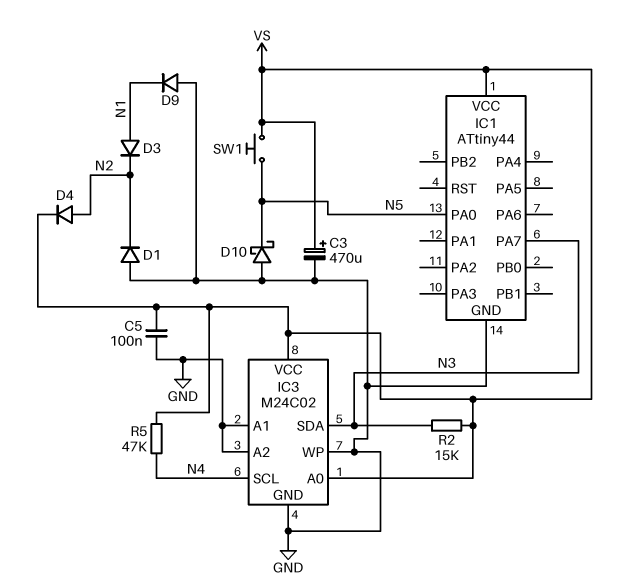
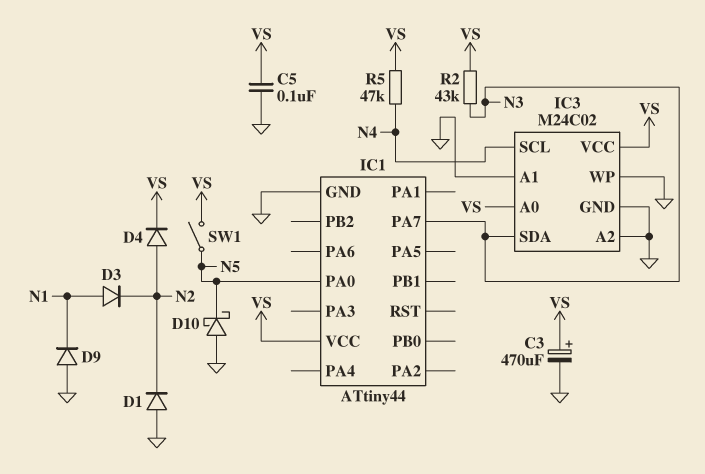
R2: 15k (N3, VS) -> 43k (N3, VS)
SW1: button (N5, VS) -> switch (N5, VS)

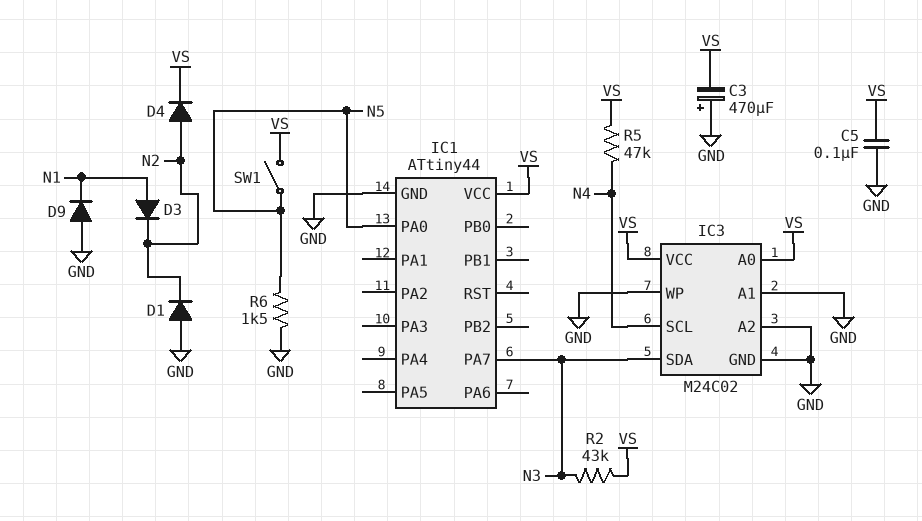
C3: 470uF (plus VS, minus GND) -> 470uF (plus GND, minus VS)
D10: schottky (A GND, K N5) -> none
R6: none -> 1.5k (GND, N5)

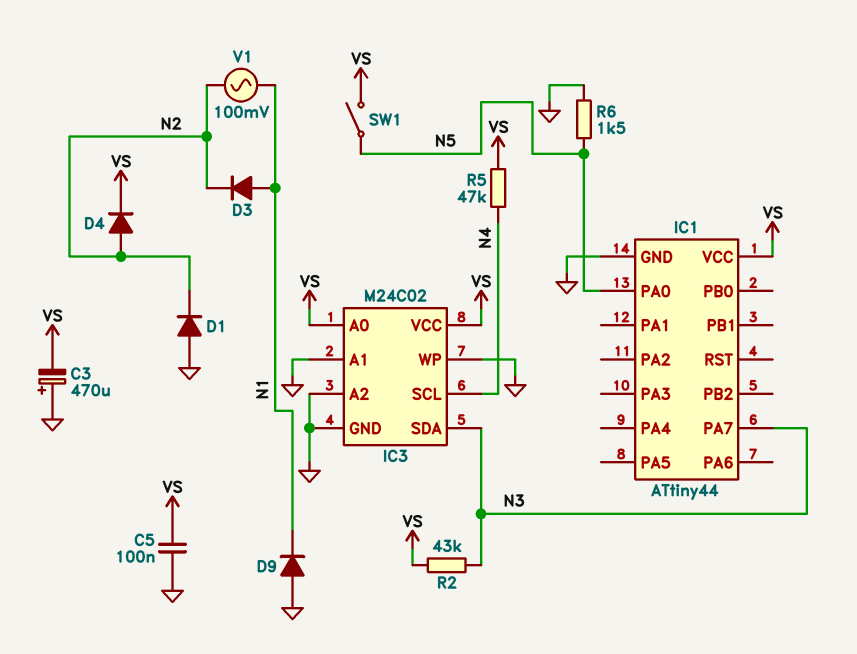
V1: none -> AC 100mV (N1, N2)

